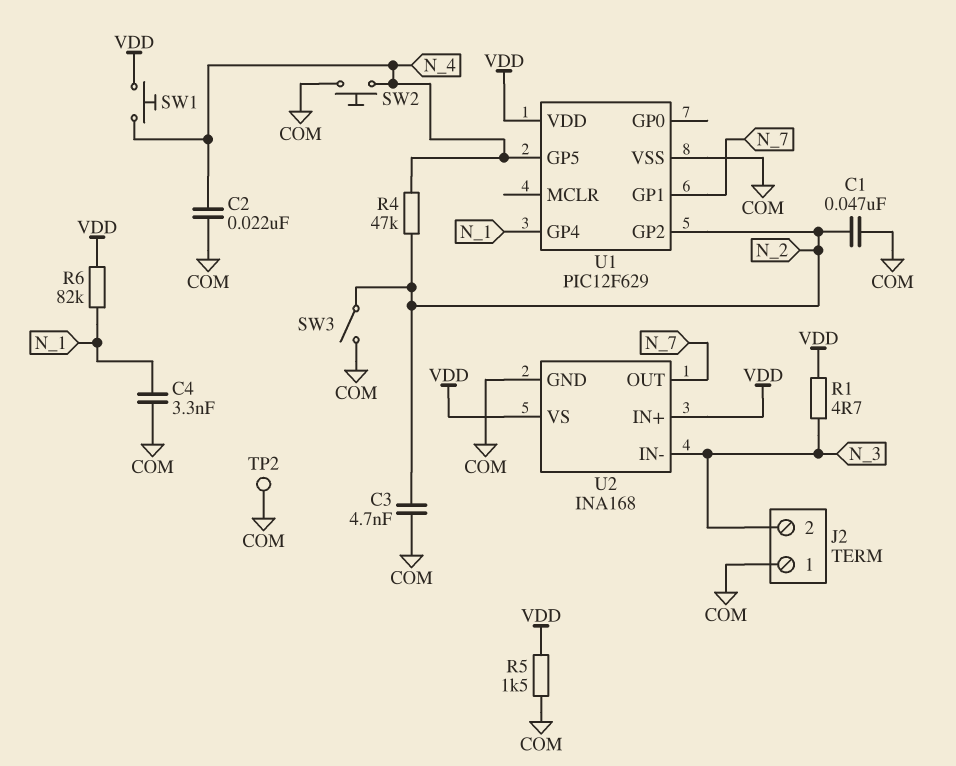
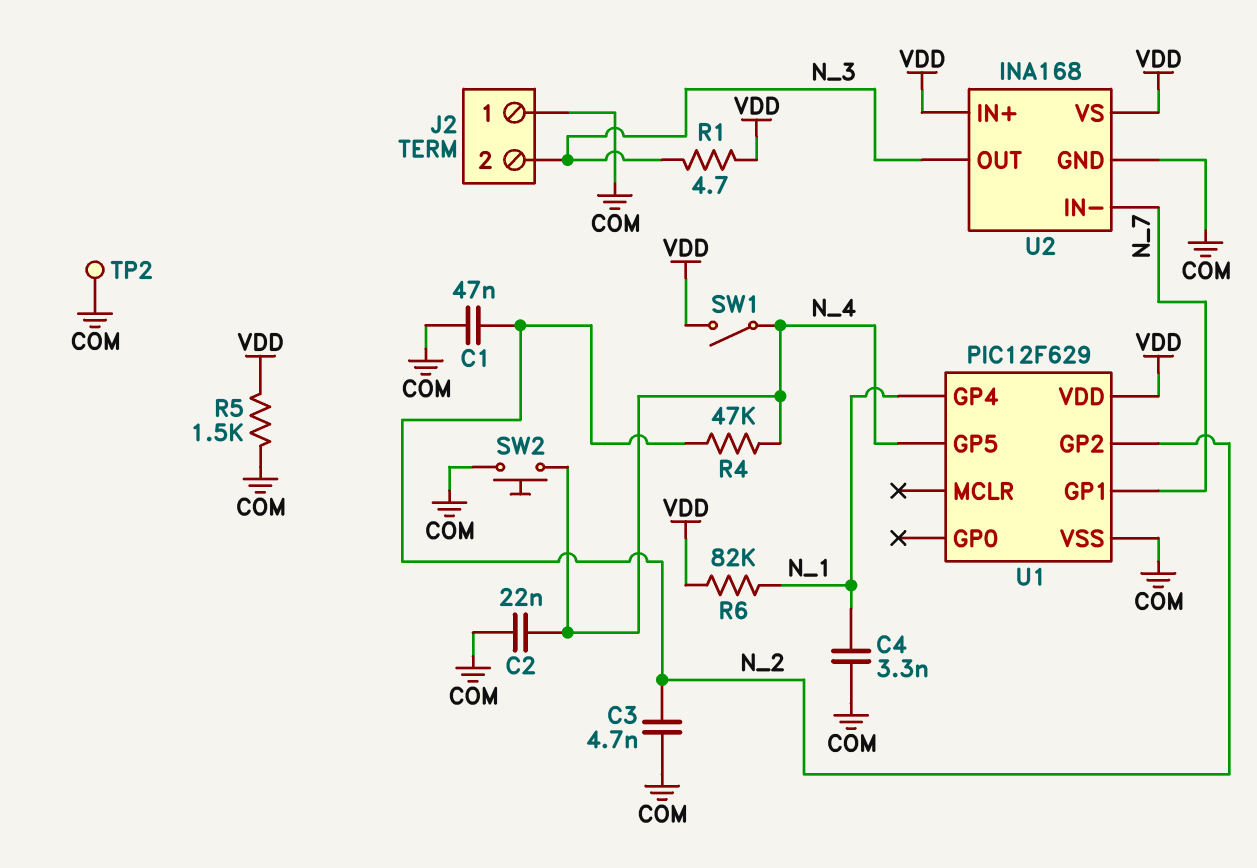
SW1: button (N_4, VDD) -> switch (N_4, VDD)
SW3: switch (COM, N_2) -> none
U2 pin IN-: N_3 -> N_7
U2 pin OUT: N_7 -> N_3

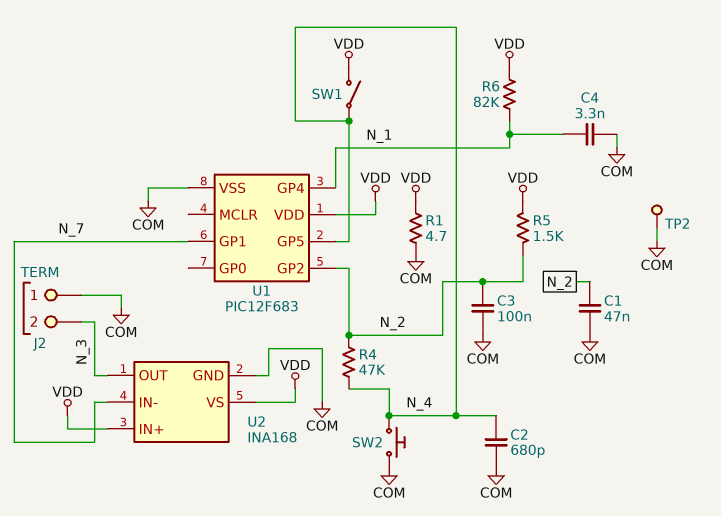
C2: 22nF (COM, N_4) -> 680pF (COM, N_4)
C3: 4.7nF (COM, N_2) -> 100nF (COM, N_2)
R1: 4.7 (N_3, VDD) -> 4.7 (COM, VDD)
R5: 1.5k (COM, VDD) -> 1.5k (N_2, VDD)
U1: PIC12F629 -> PIC12F683

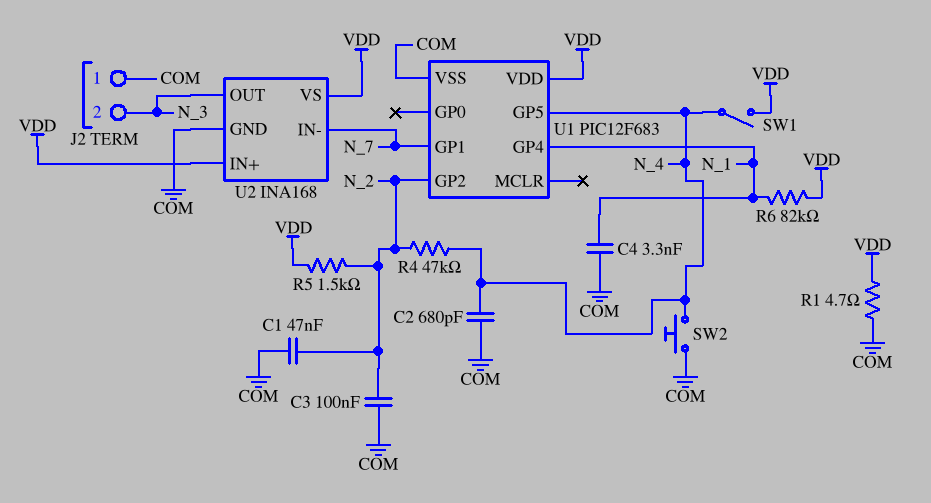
TP2: test point (COM) -> none

